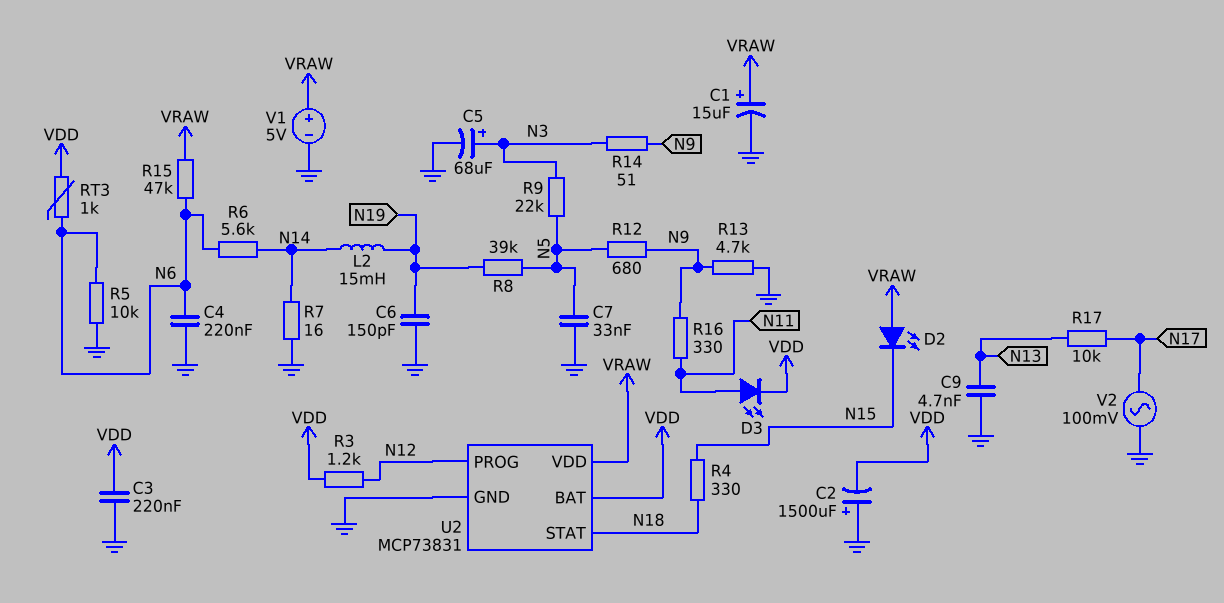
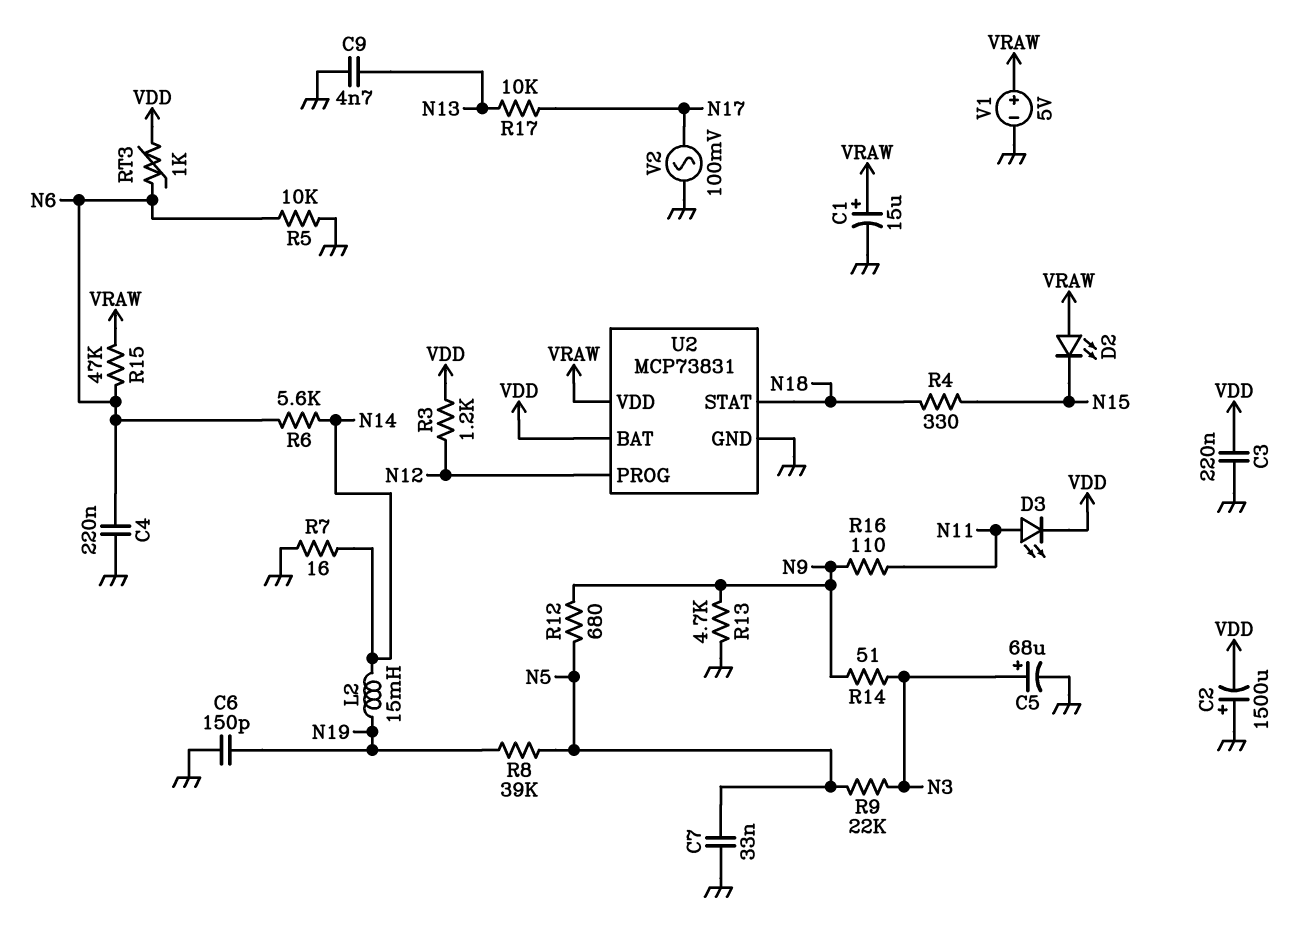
R16: 330 (N9, N11) -> 110 (N9, N11)

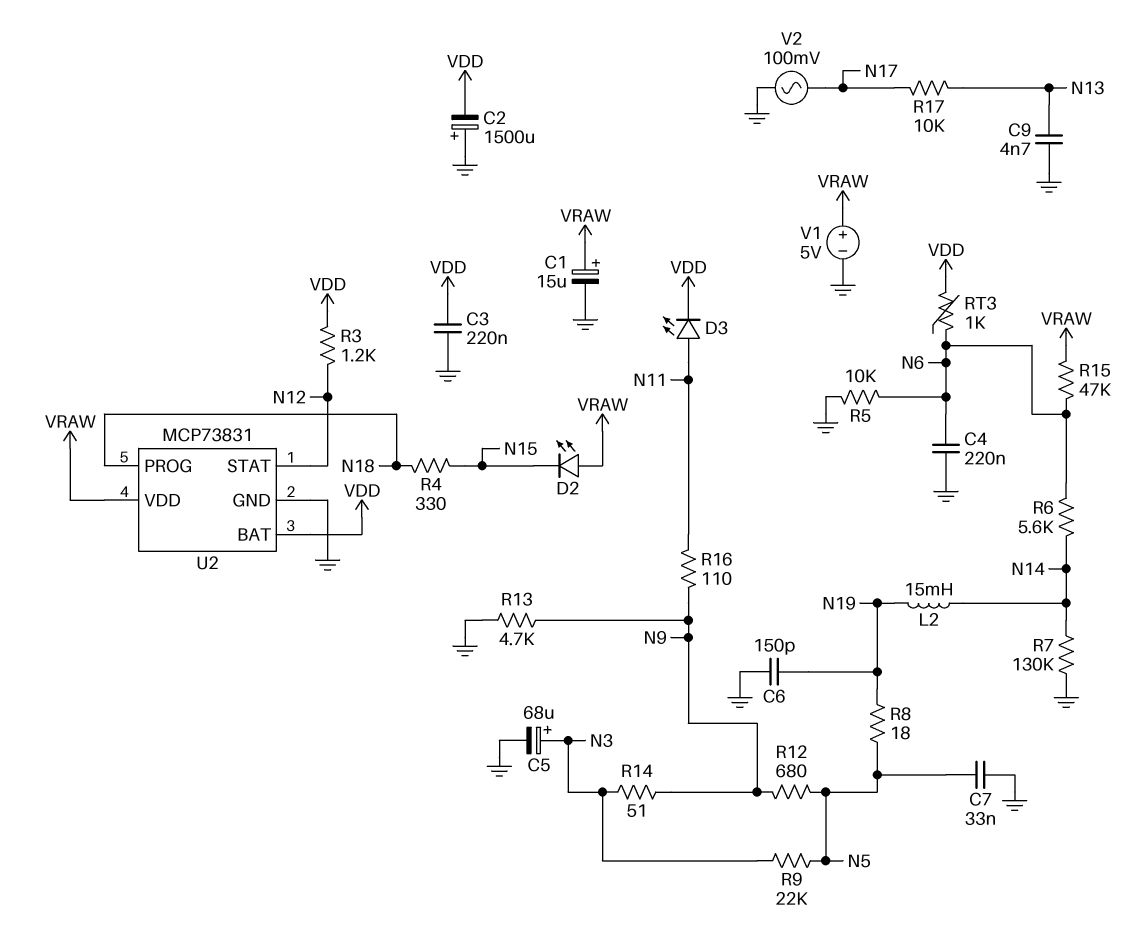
R7: 16 (GND, N14) -> 130k (GND, N14)
R8: 39k (N5, N19) -> 18 (N5, N19)
U2 pin PROG: N12 -> N18
U2 pin STAT: N18 -> N12

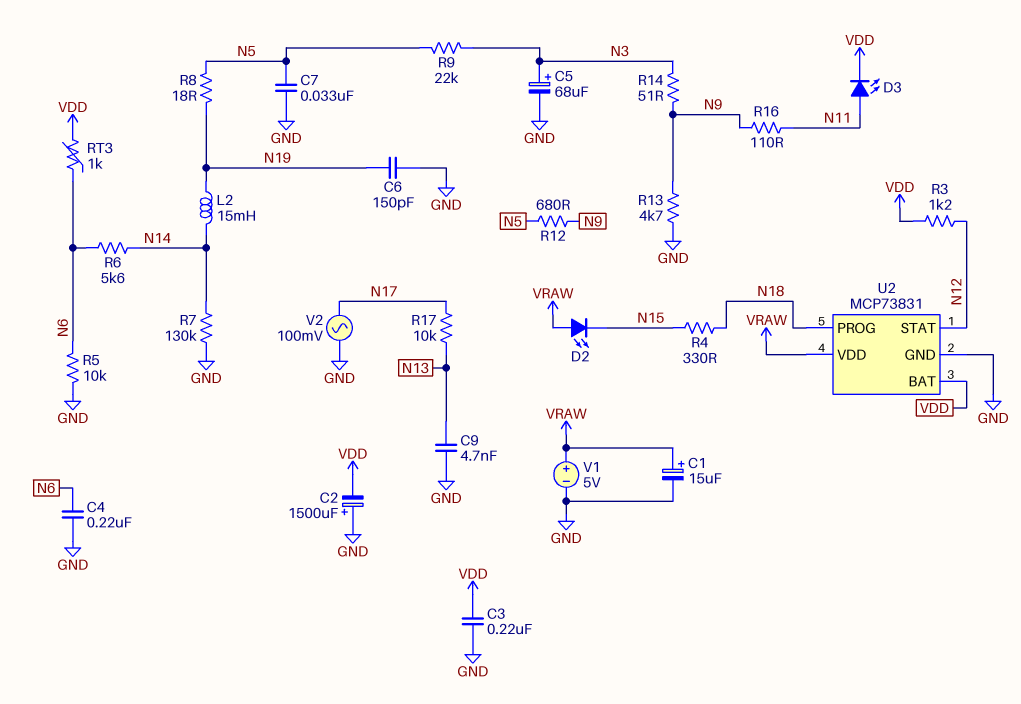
R15: 47k (N6, VRAW) -> none

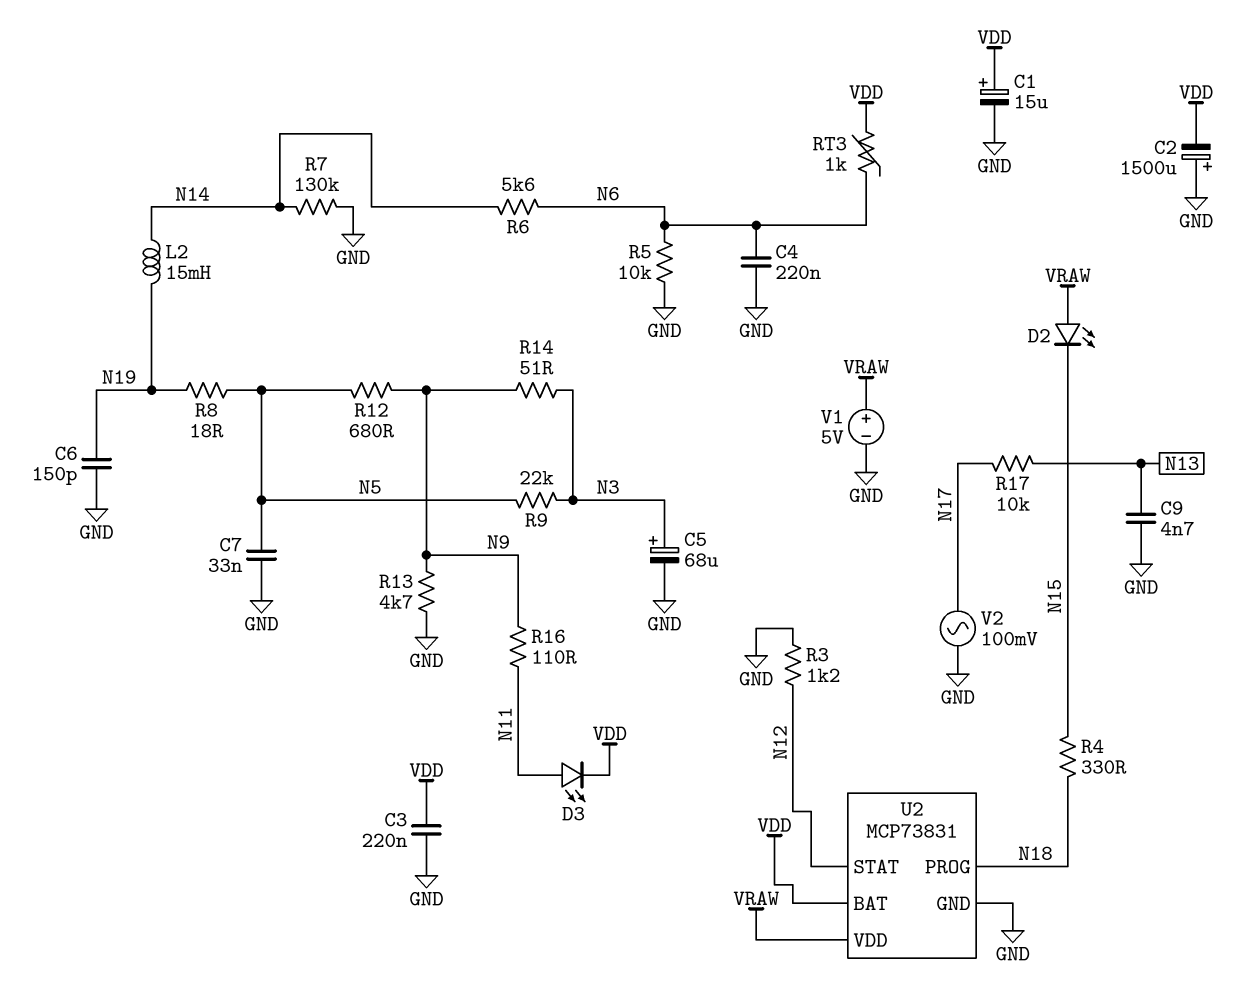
C1: 15uF (plus VRAW, minus GND) -> 15uF (plus VDD, minus GND)
R3: 1.2k (N12, VDD) -> 1.2k (GND, N12)

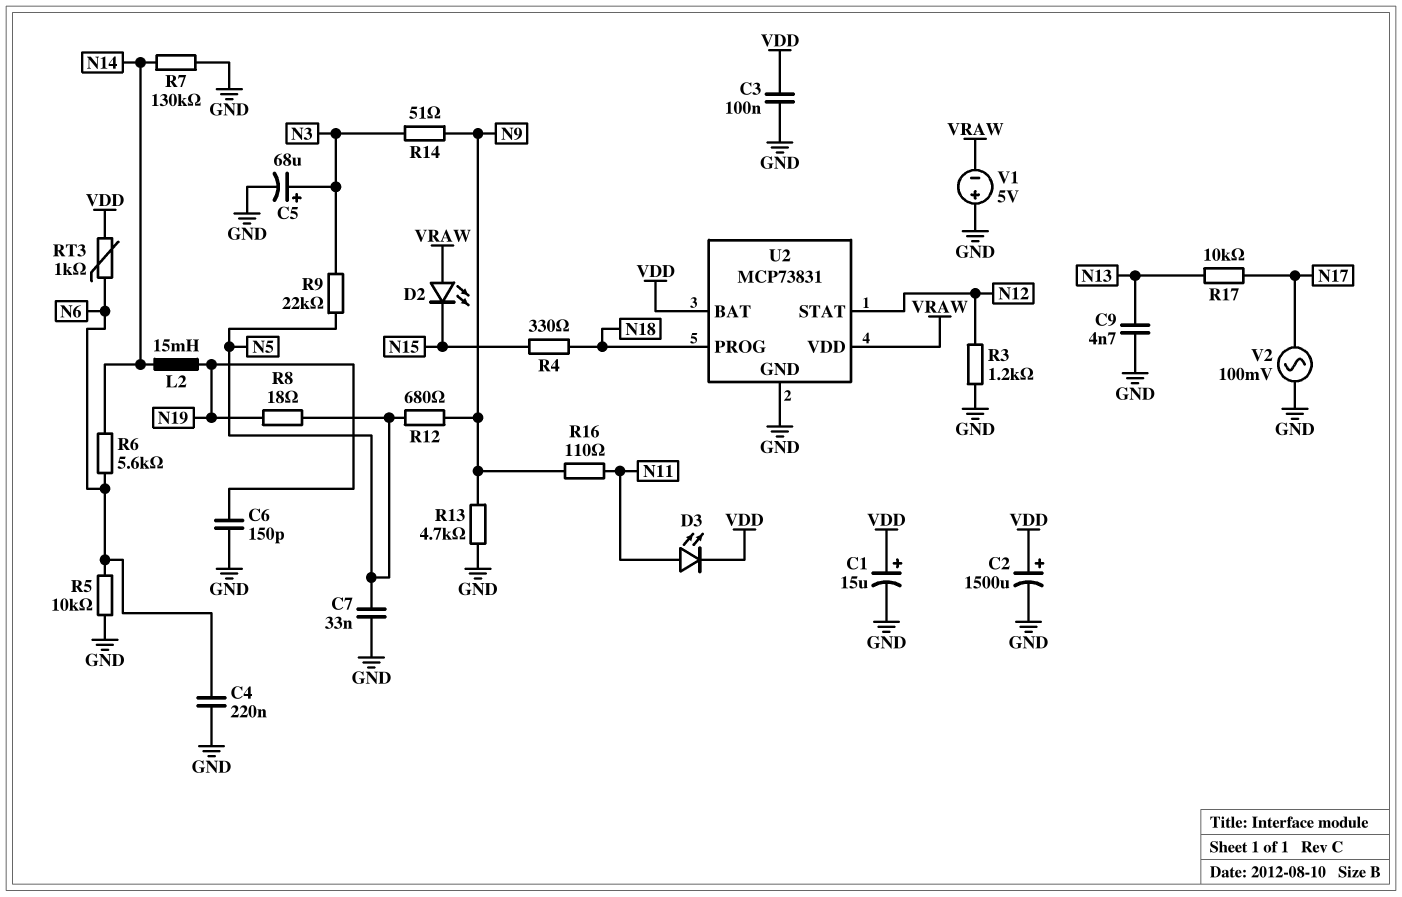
C2: 1500uF (plus GND, minus VDD) -> 1500uF (plus VDD, minus GND)
C3: 220nF (GND, VDD) -> 100nF (GND, VDD)
V1: 5V (plus VRAW, minus GND) -> 5V (plus GND, minus VRAW)

